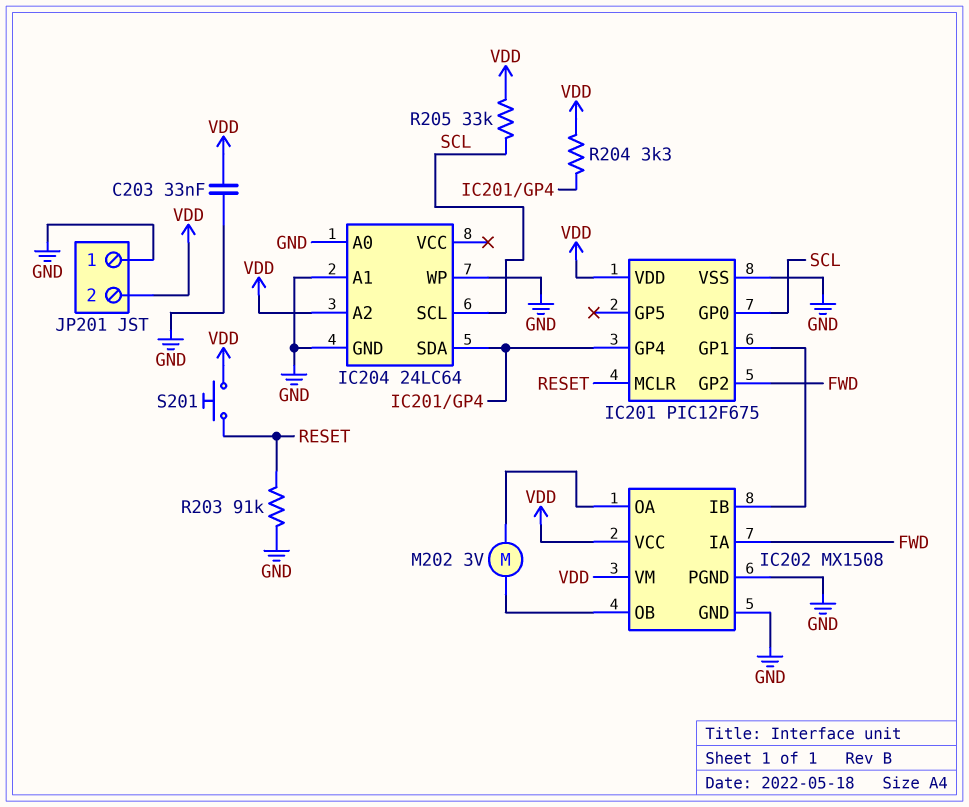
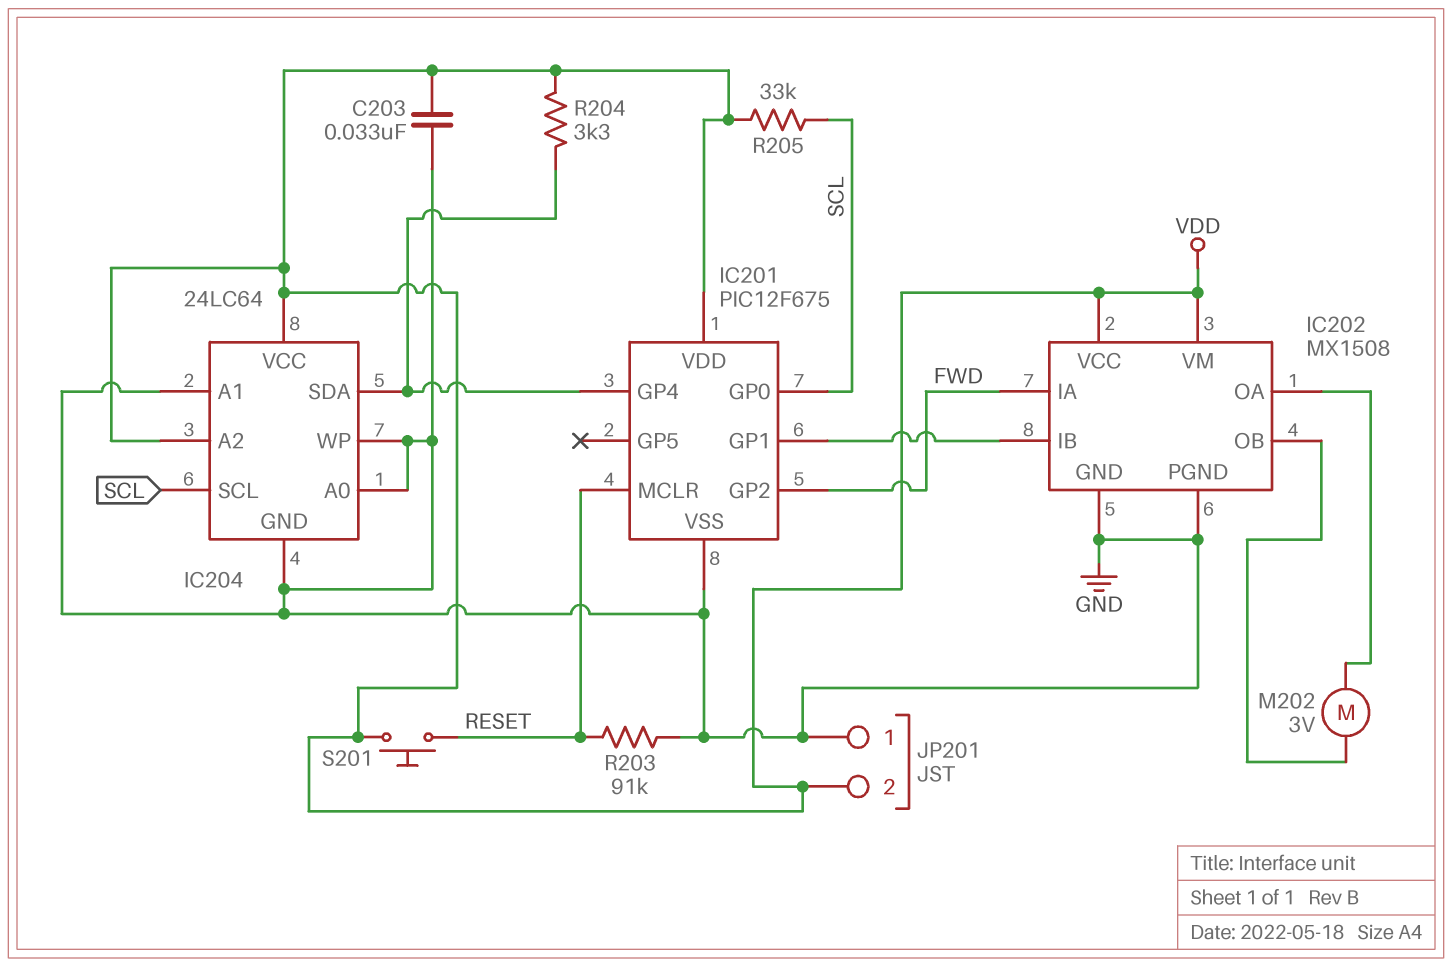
IC204 pin VCC: none -> VDD

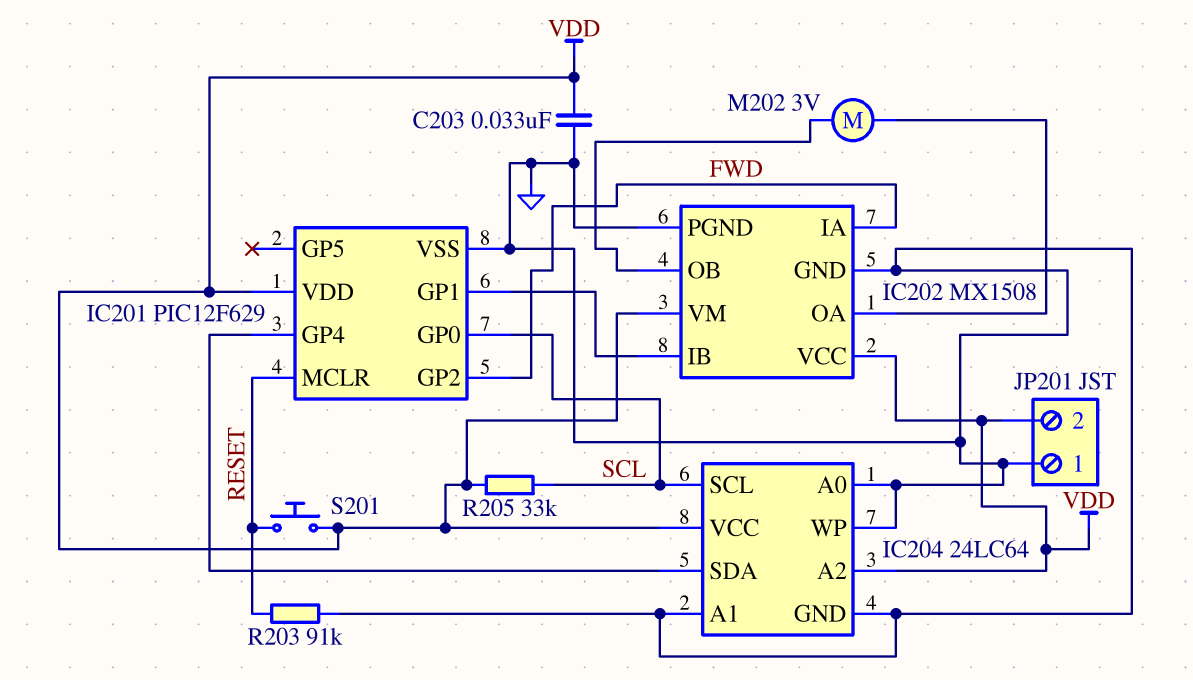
IC201: PIC12F675 -> PIC12F629
R204: 3.3k (IC201/GP4, VDD) -> none

